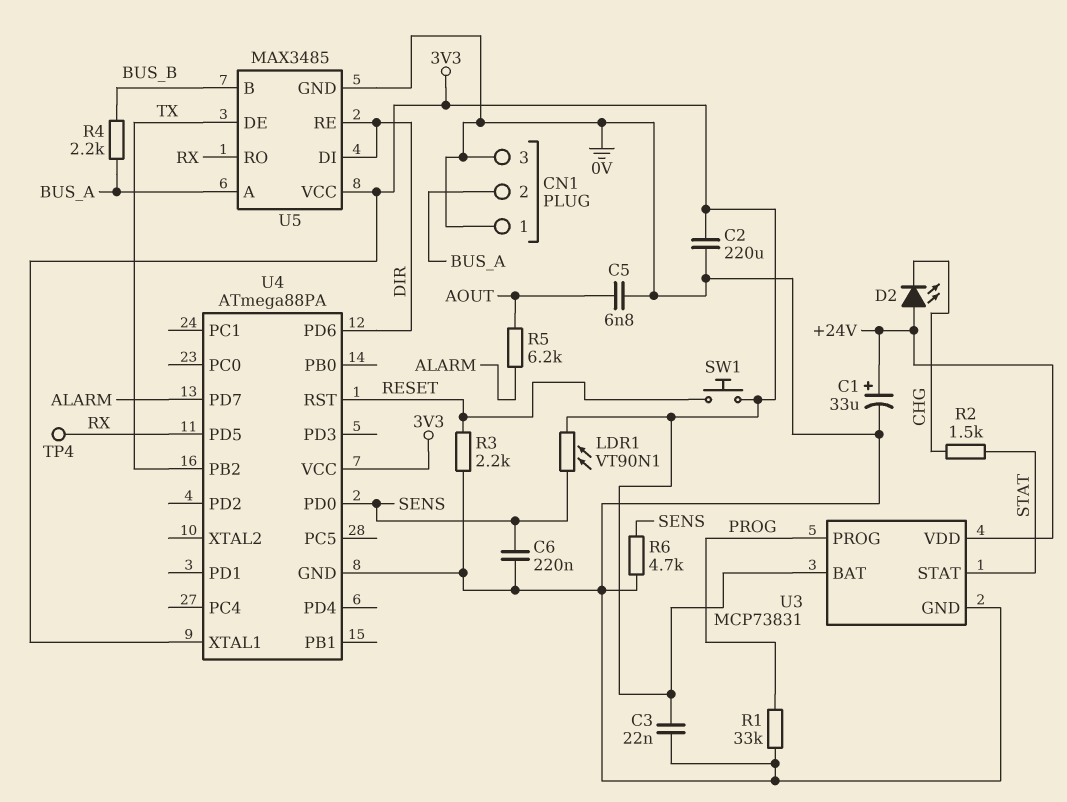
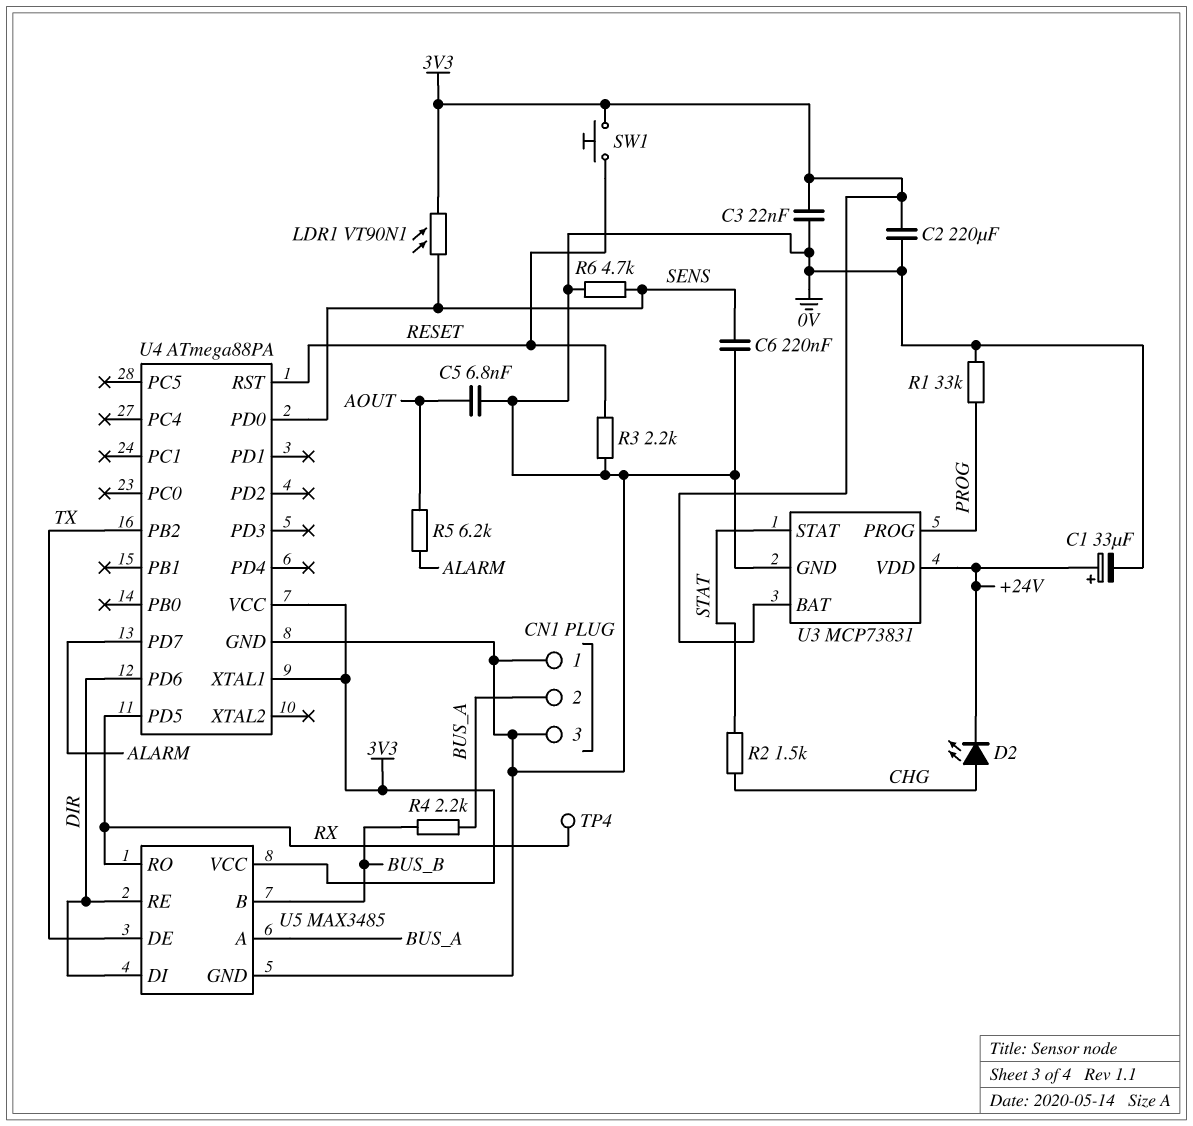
D2: LED (A +24V, K CHG) -> LED (A CHG, K +24V)

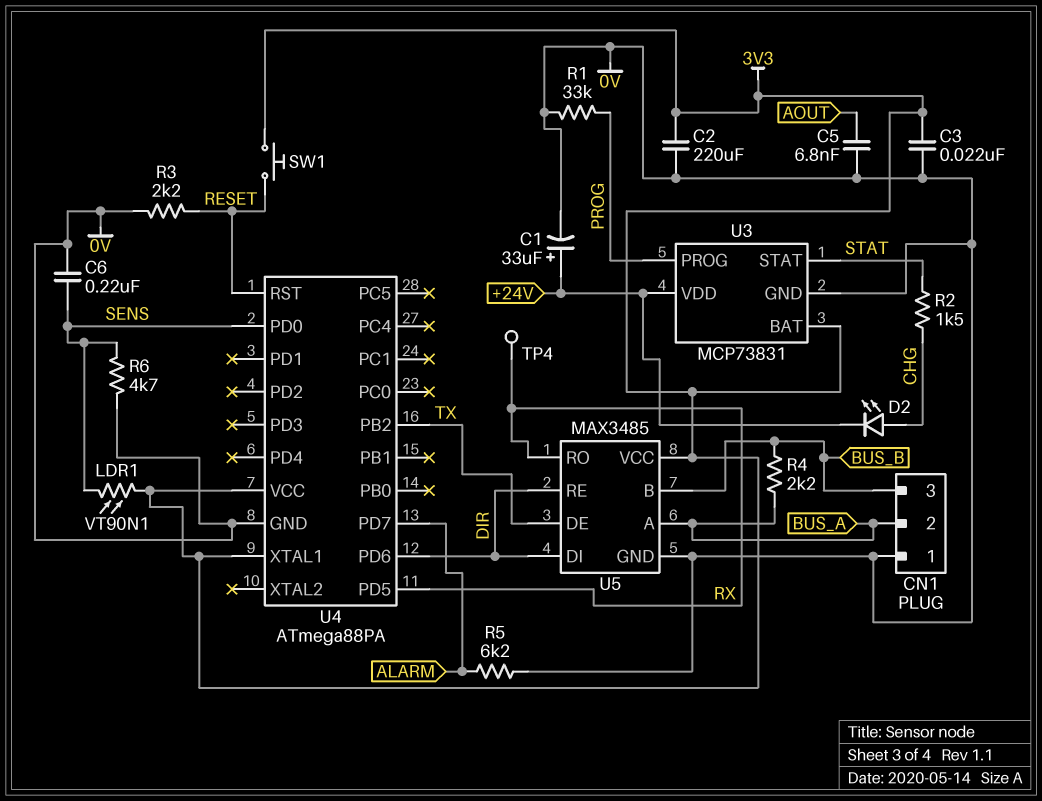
CN1 pin 3: 0V -> BUS_B
R5: 6.2k (ALARM, AOUT) -> 6.2k (0V, ALARM)

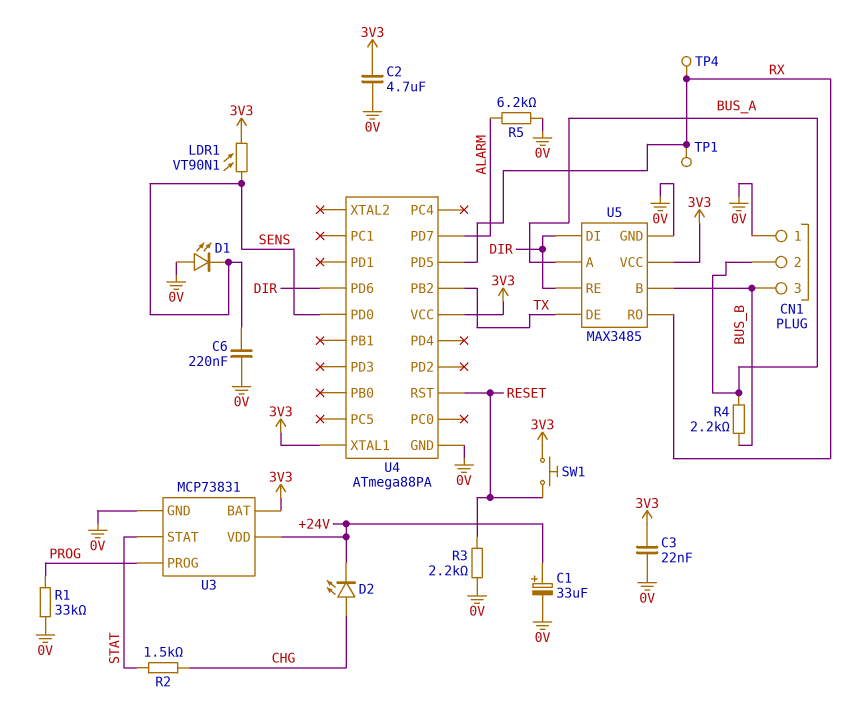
C2: 220uF (0V, 3V3) -> 4.7uF (0V, 3V3)
C5: 6.8nF (0V, AOUT) -> none
D1: none -> LED (A 0V, K SENS)
R6: 4.7k (0V, SENS) -> none
TP1: none -> test point (RX)

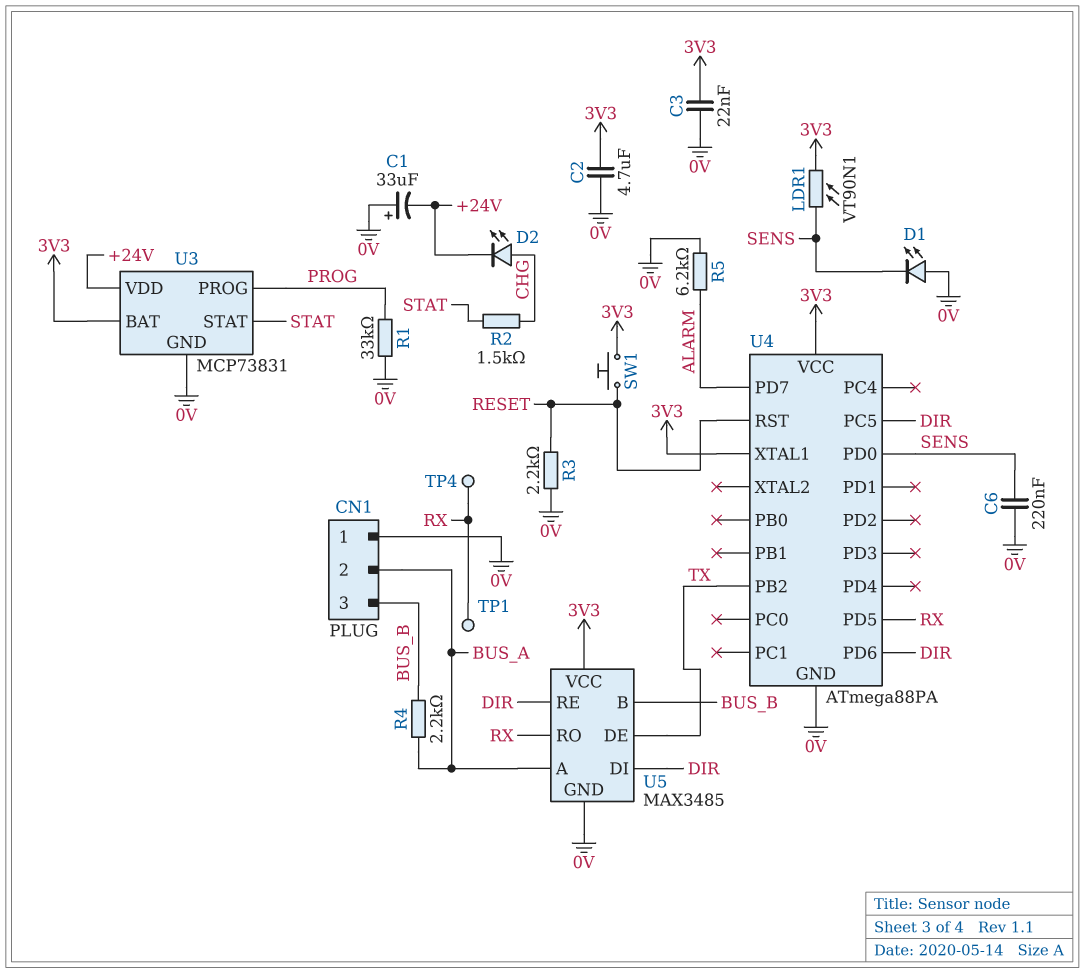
C1: 33uF (plus +24V, minus 0V) -> 33uF (plus 0V, minus +24V)
U4 pin PC5: none -> DIR

